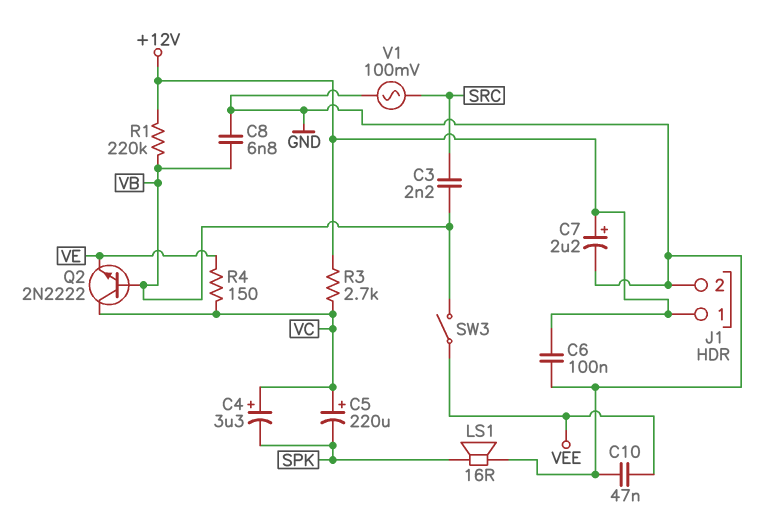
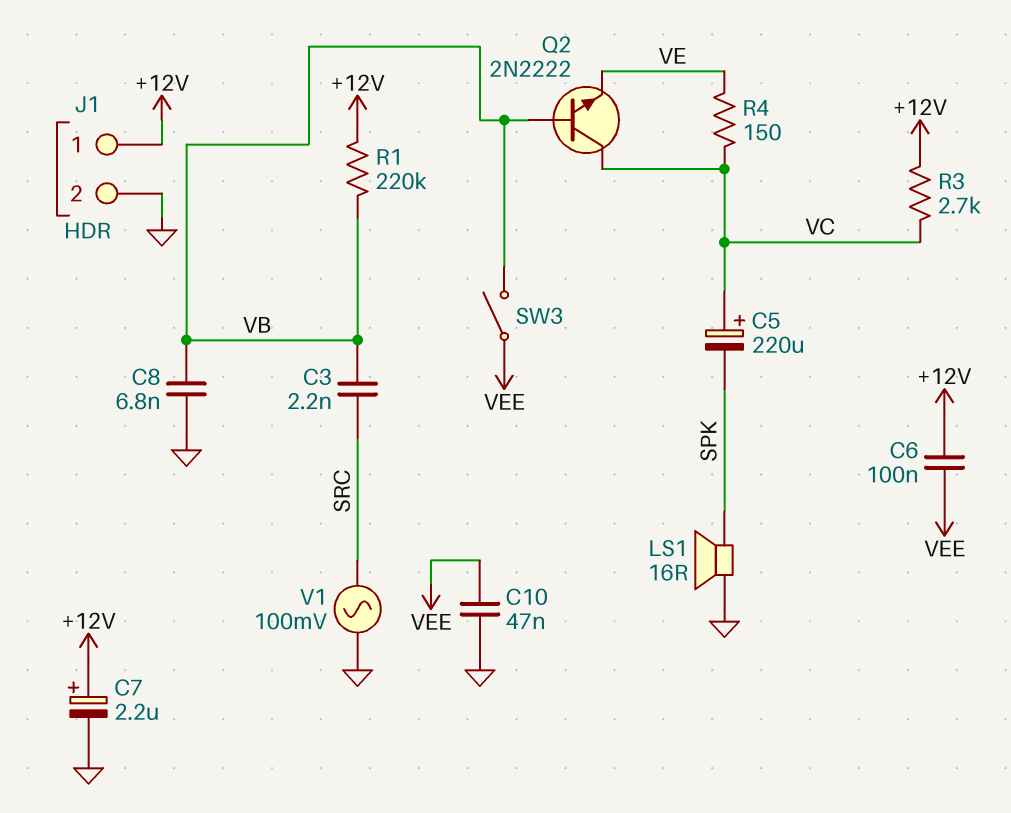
C4: 3.3uF (plus VC, minus SPK) -> none
C6: 100nF (+12V, GND) -> 100nF (+12V, VEE)

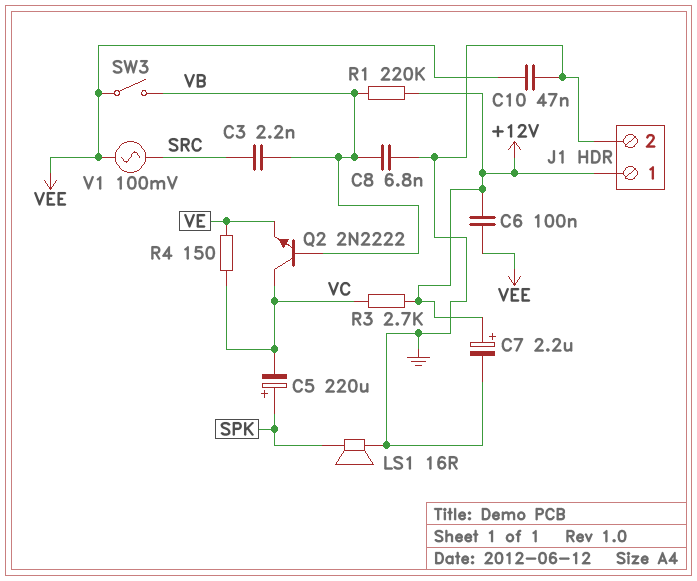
C5: 220uF (plus VC, minus SPK) -> 220uF (plus SPK, minus VC)
V1: AC 100mV (GND, SRC) -> AC 100mV (SRC, VEE)

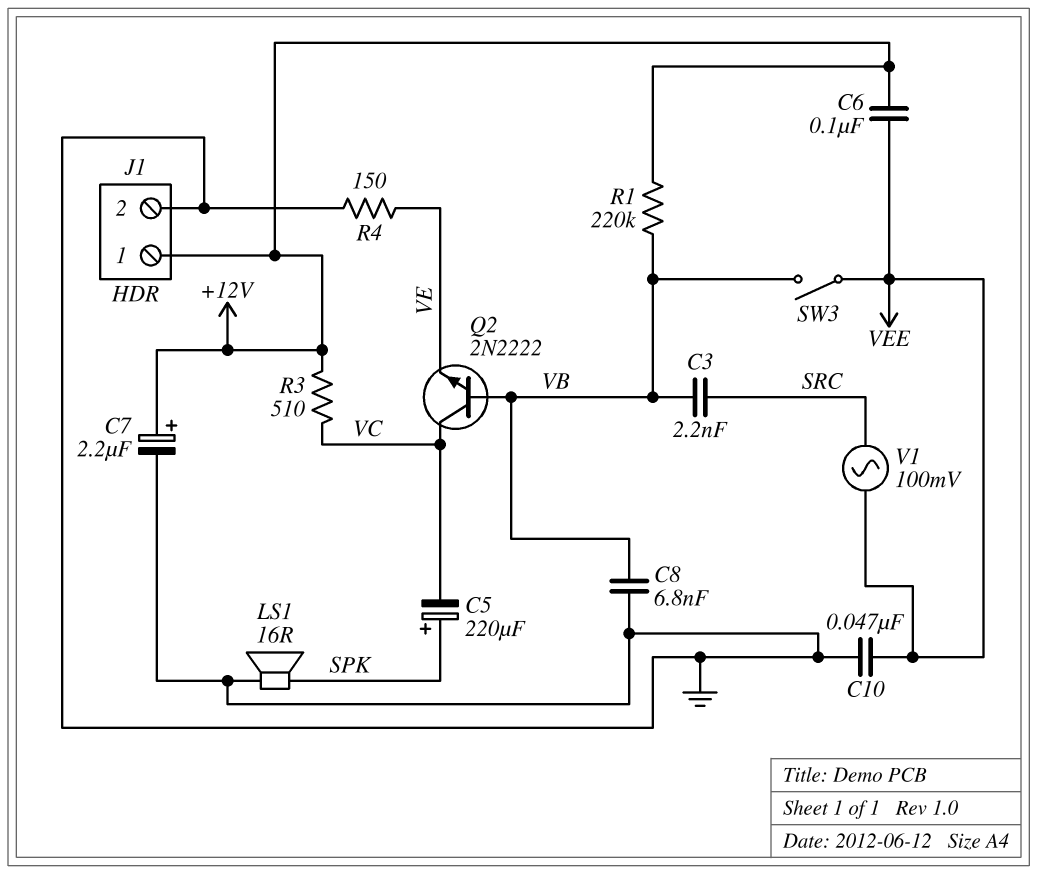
R3: 2.7k (+12V, VC) -> 510 (+12V, VC)
R4: 150 (VC, VE) -> 150 (GND, VE)

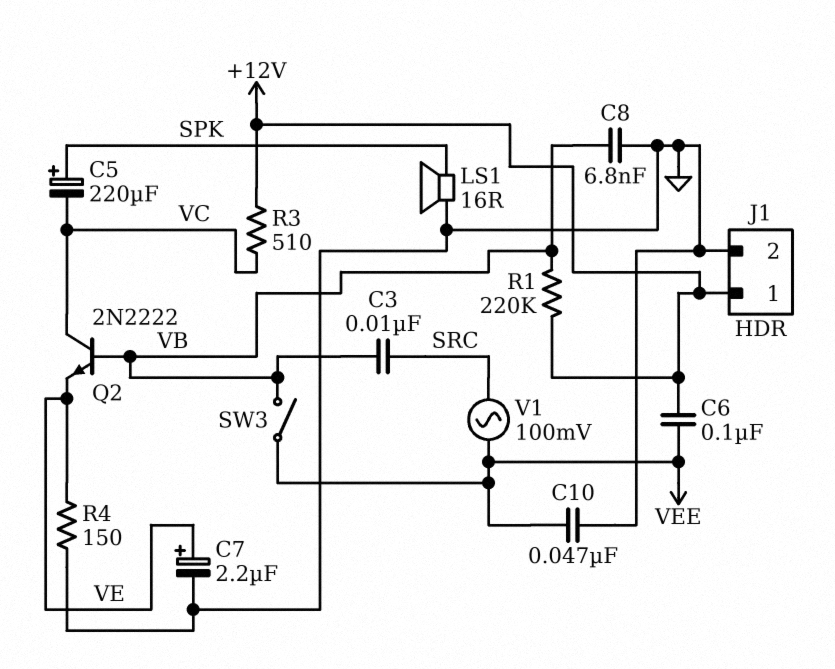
C3: 2.2nF (SRC, VB) -> 10nF (SRC, VB)
C7: 2.2uF (plus +12V, minus GND) -> 2.2uF (plus VE, minus GND)

